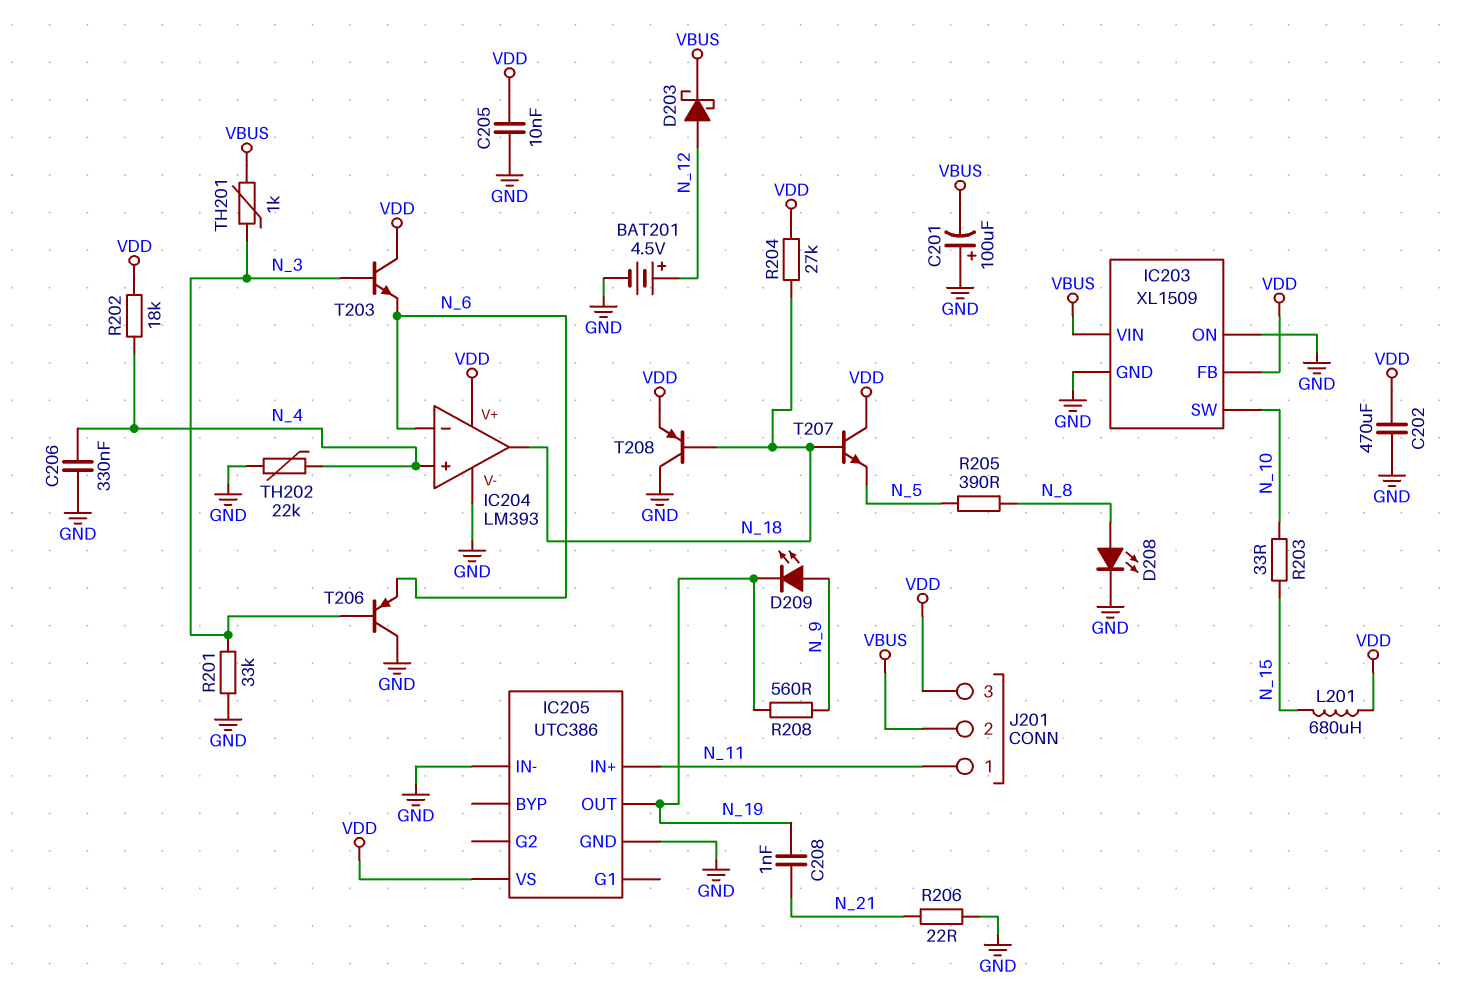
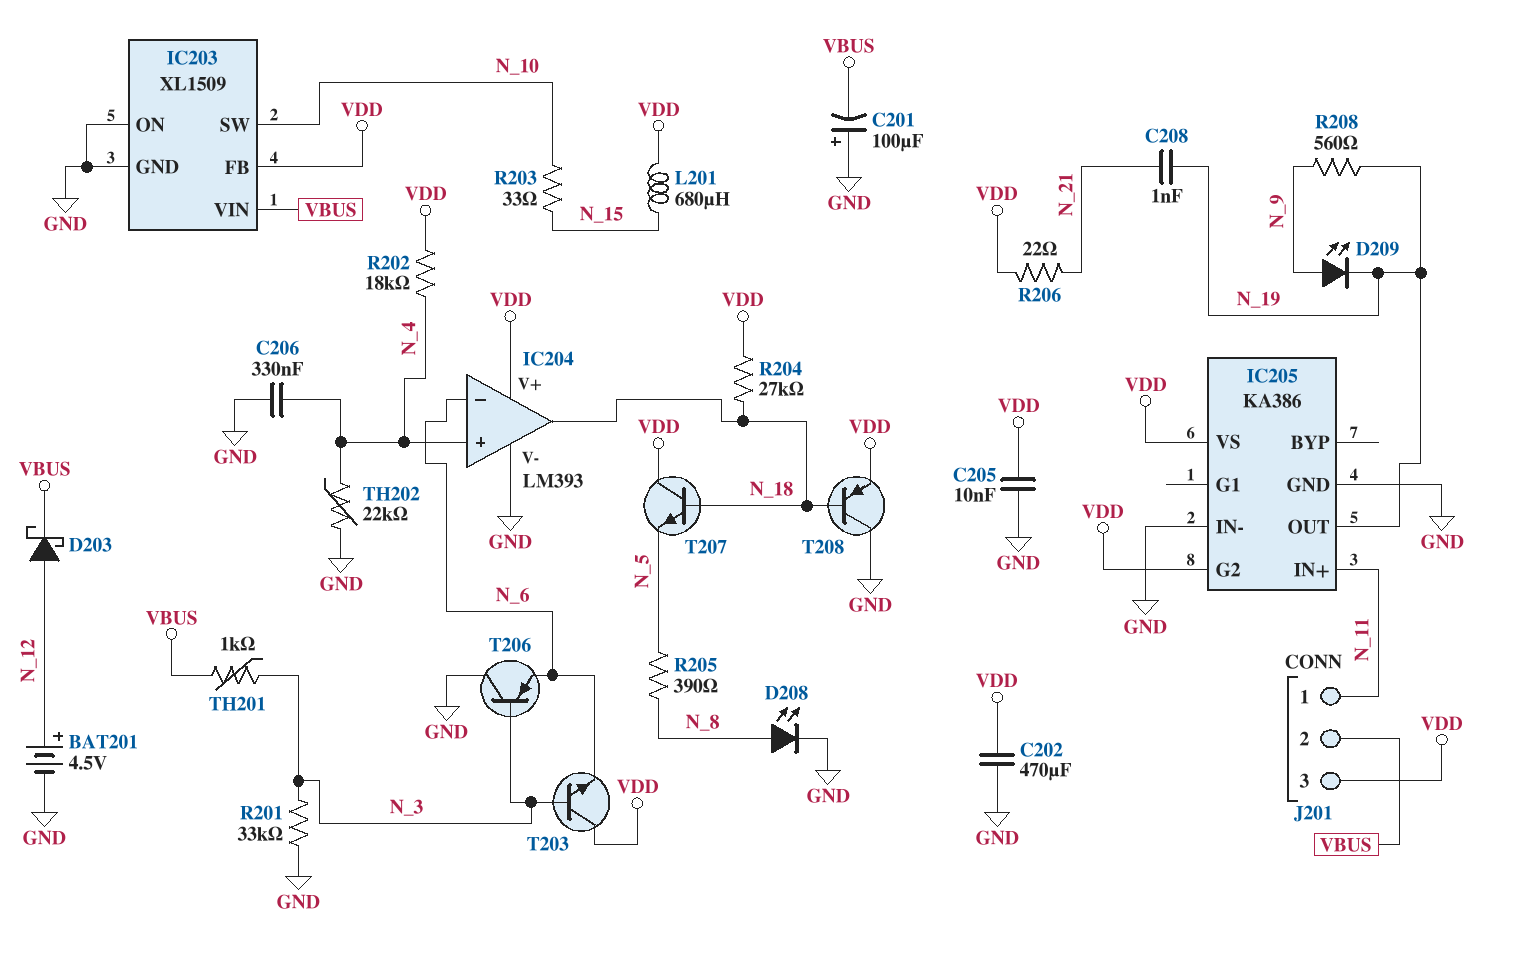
IC205: UTC386 -> KA386
IC205 pin G2: none -> VDD
R206: 22 (GND, N_21) -> 22 (N_21, VDD)

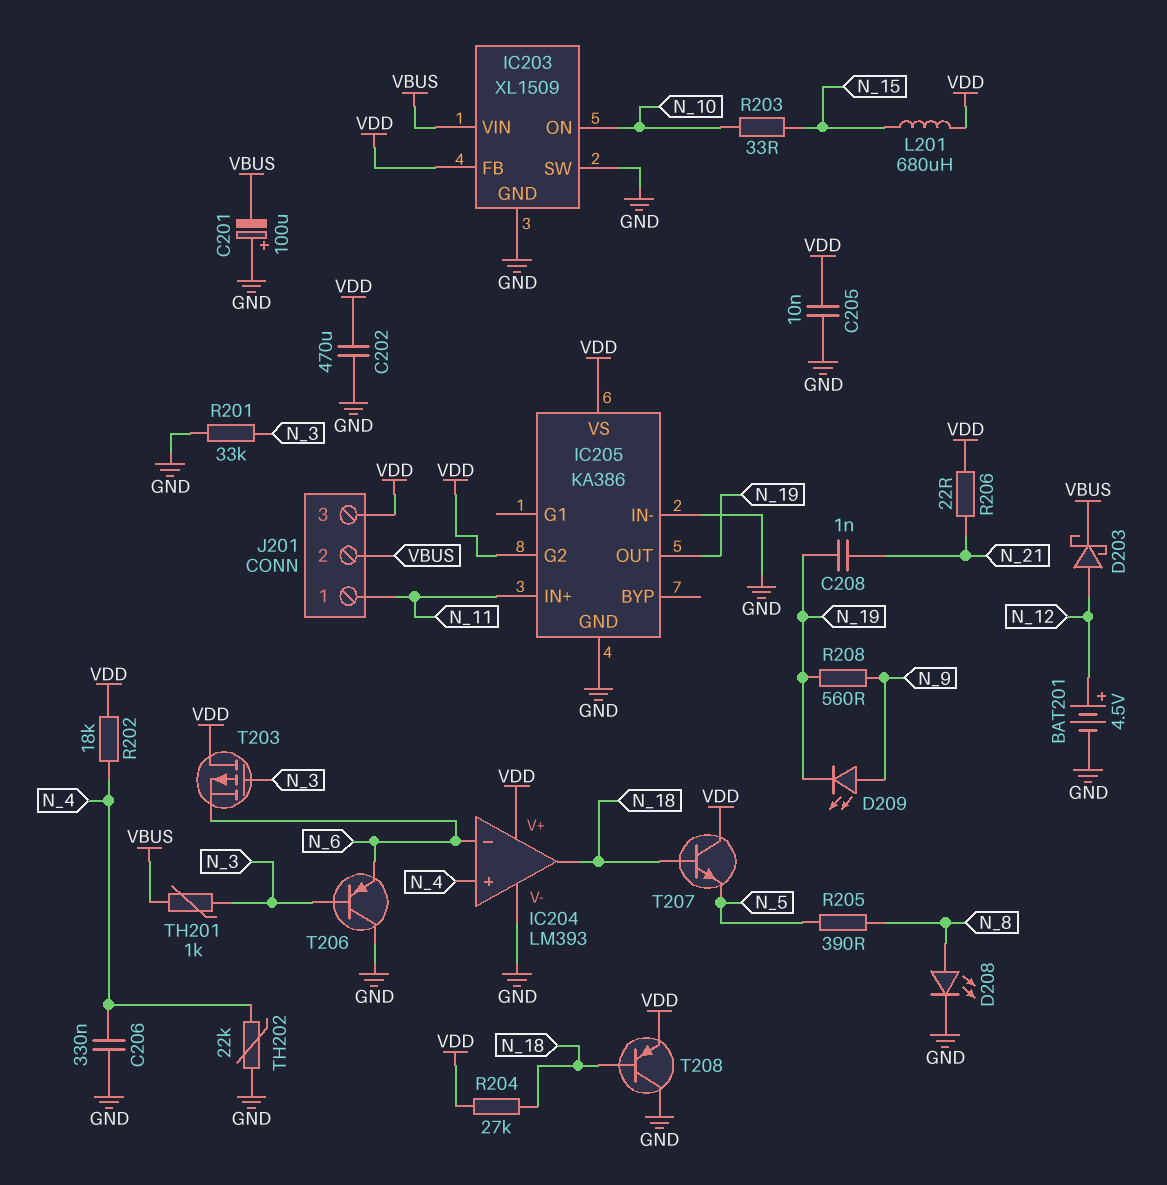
IC203 pin ON: GND -> N_10
IC203 pin SW: N_10 -> GND
T203: NPN (B N_3, C VDD, E N_6) -> PMOS (G N_3, D VDD, S N_6)

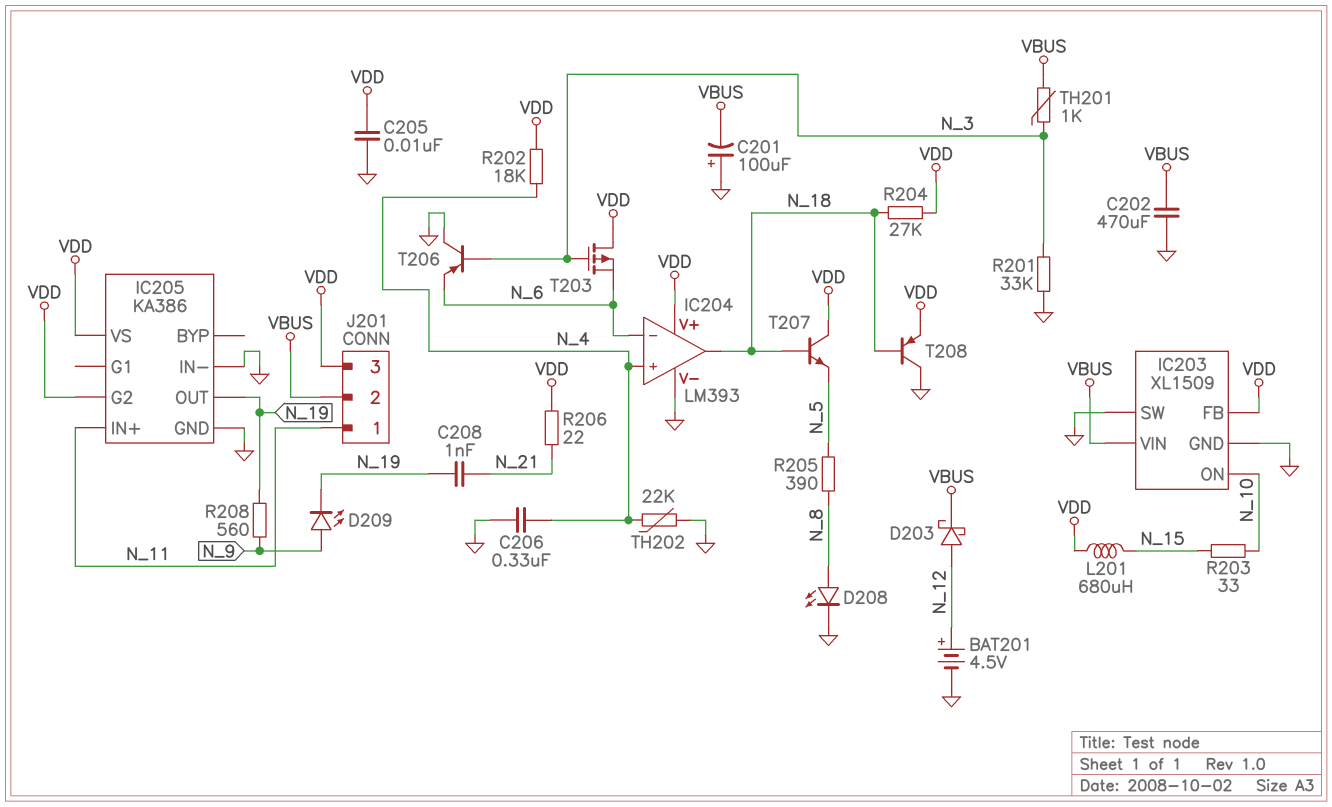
C202: 470uF (GND, VDD) -> 470uF (GND, VBUS)

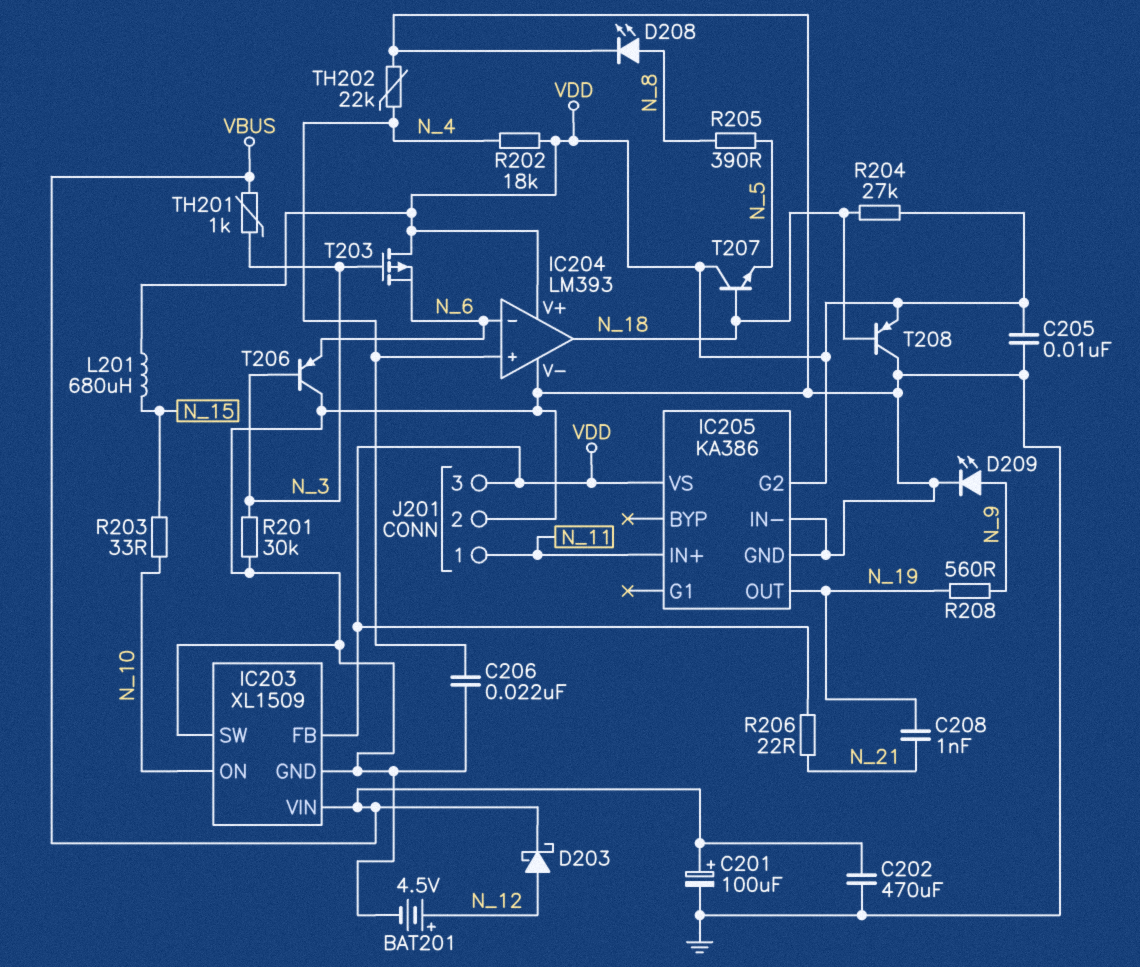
C201: 100uF (plus GND, minus VBUS) -> 100uF (plus VBUS, minus GND)
C206: 330nF (GND, N_4) -> 22nF (GND, N_4)
D209: LED (A N_9, K N_19) -> LED (A N_9, K GND)
J201 pin 2: VBUS -> GND
R201: 33k (GND, N_3) -> 30k (GND, N_3)

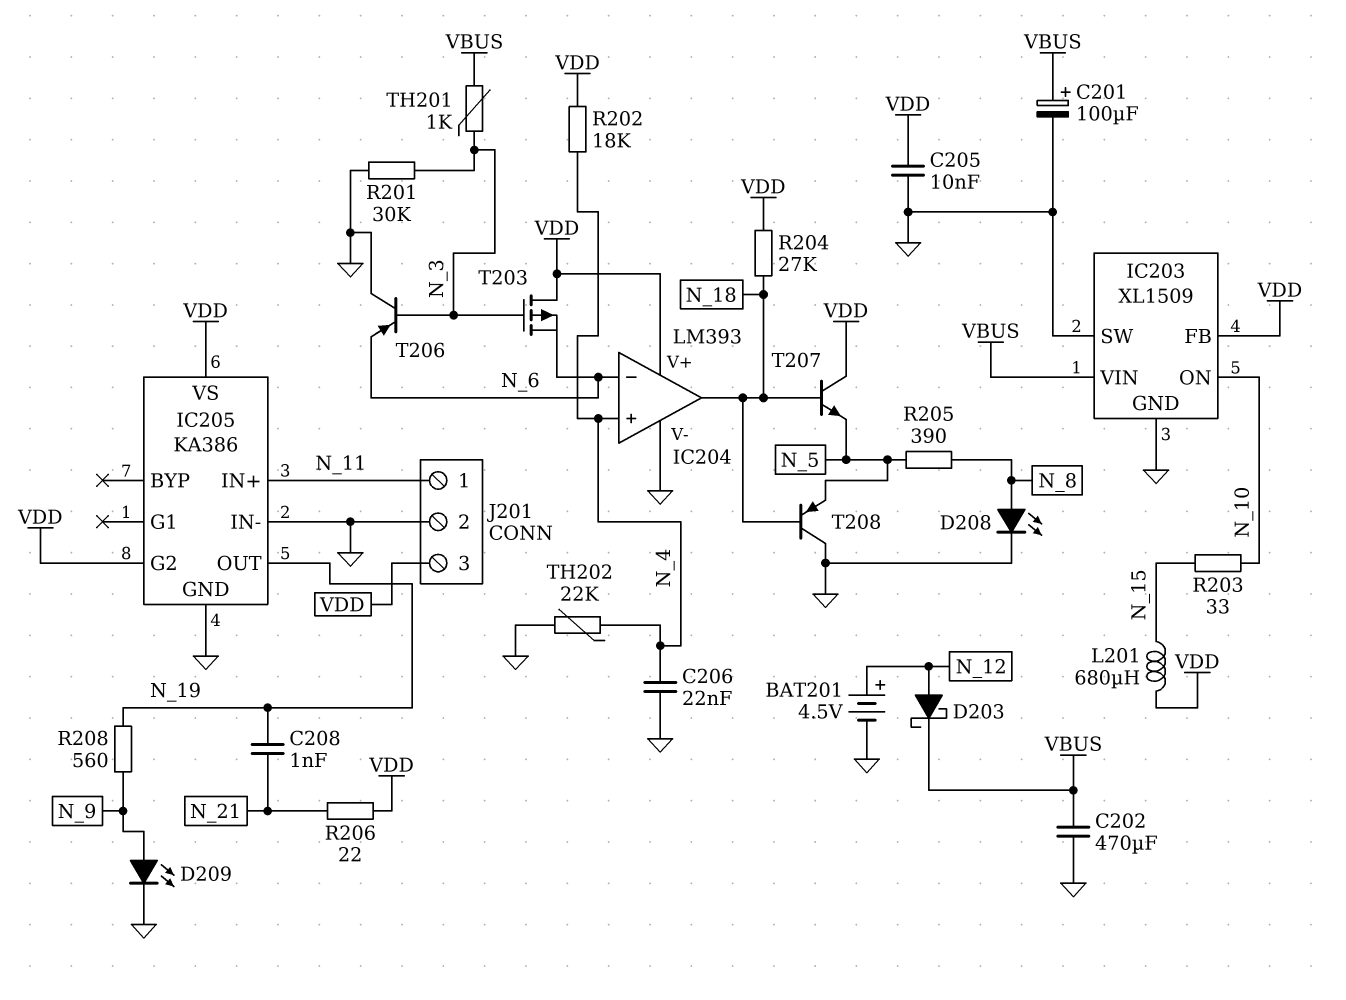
T208: PNP (B N_18, C GND, E VDD) -> PNP (B N_18, C GND, E N_5)

